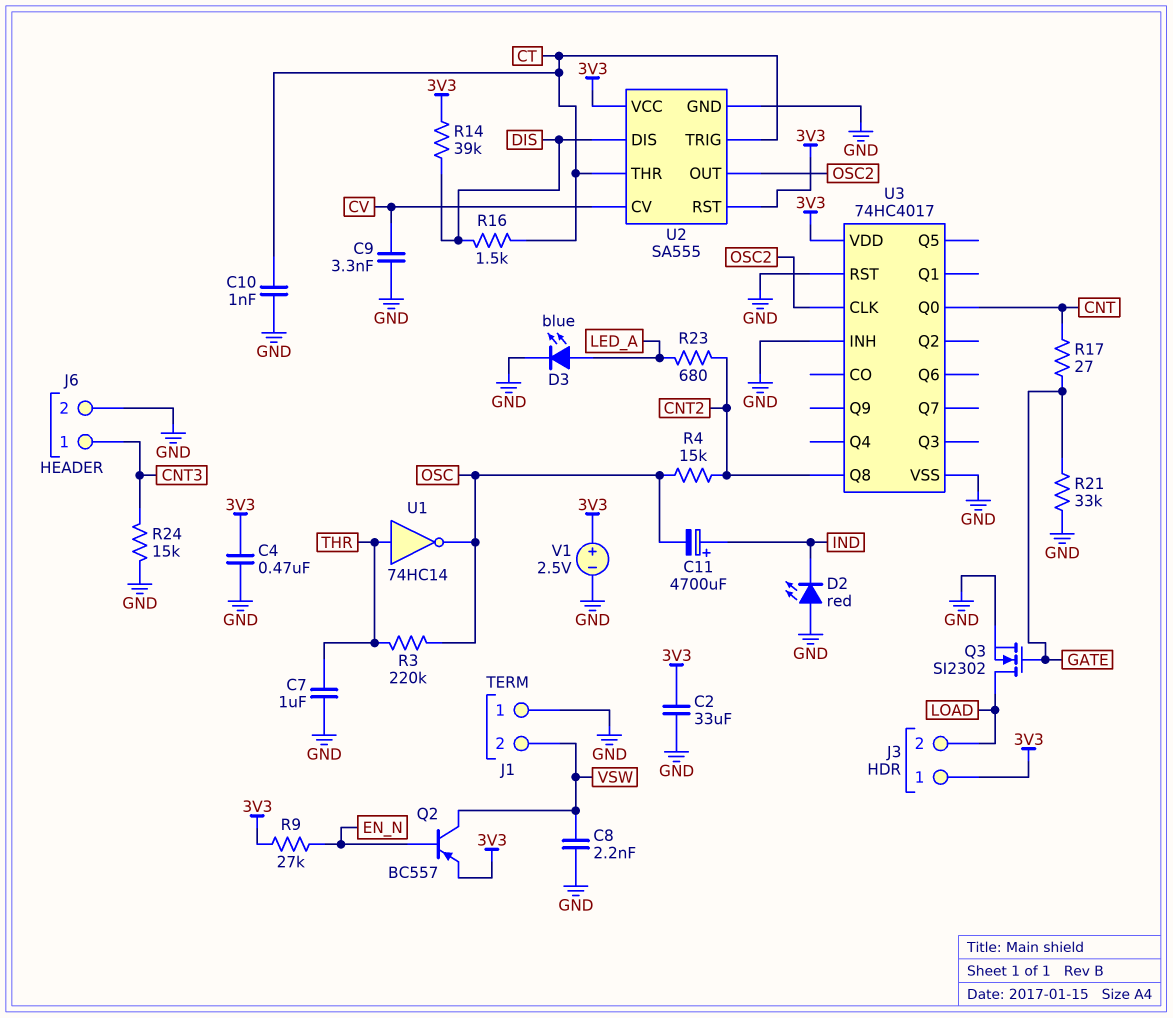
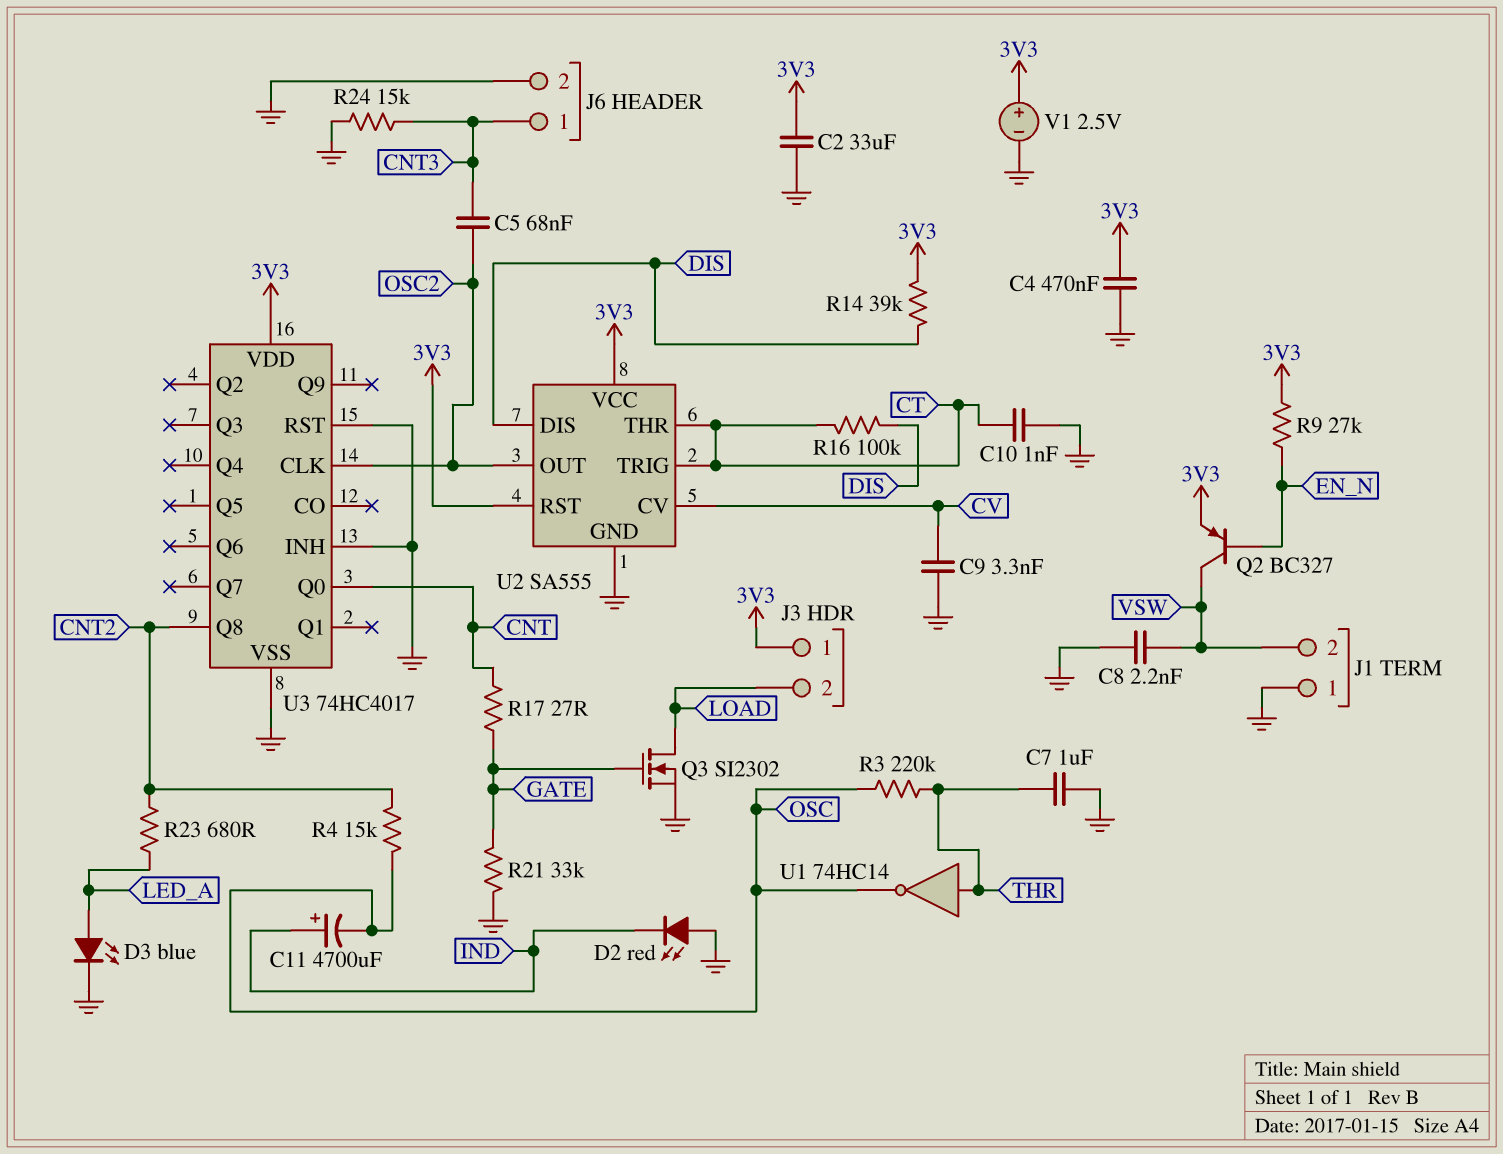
C5: none -> 68nF (CNT3, OSC2)
Q2: PNP BC557 (B EN_N, C VSW, E 3V3) -> PNP BC327 (B EN_N, C VSW, E 3V3)
R16: 1.5k (CT, DIS) -> 100k (CT, DIS)

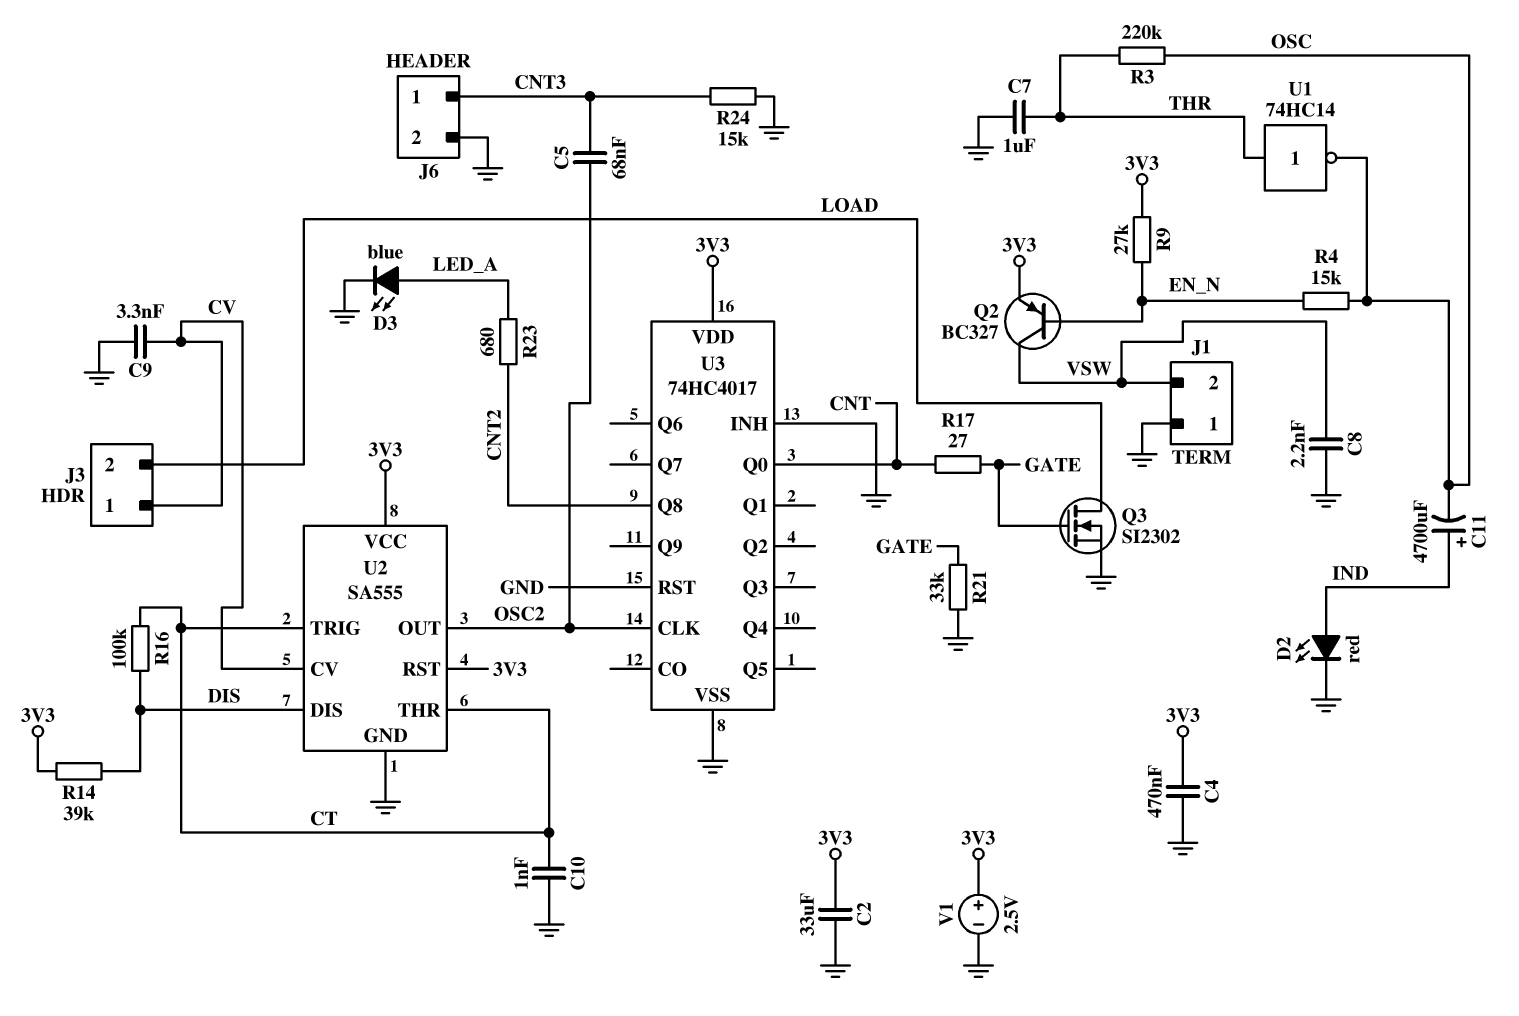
D2: LED red (A GND, K IND) -> LED red (A IND, K GND)
J3 pin 1: 3V3 -> CV
R4: 15k (CNT2, OSC) -> 15k (EN_N, OSC)

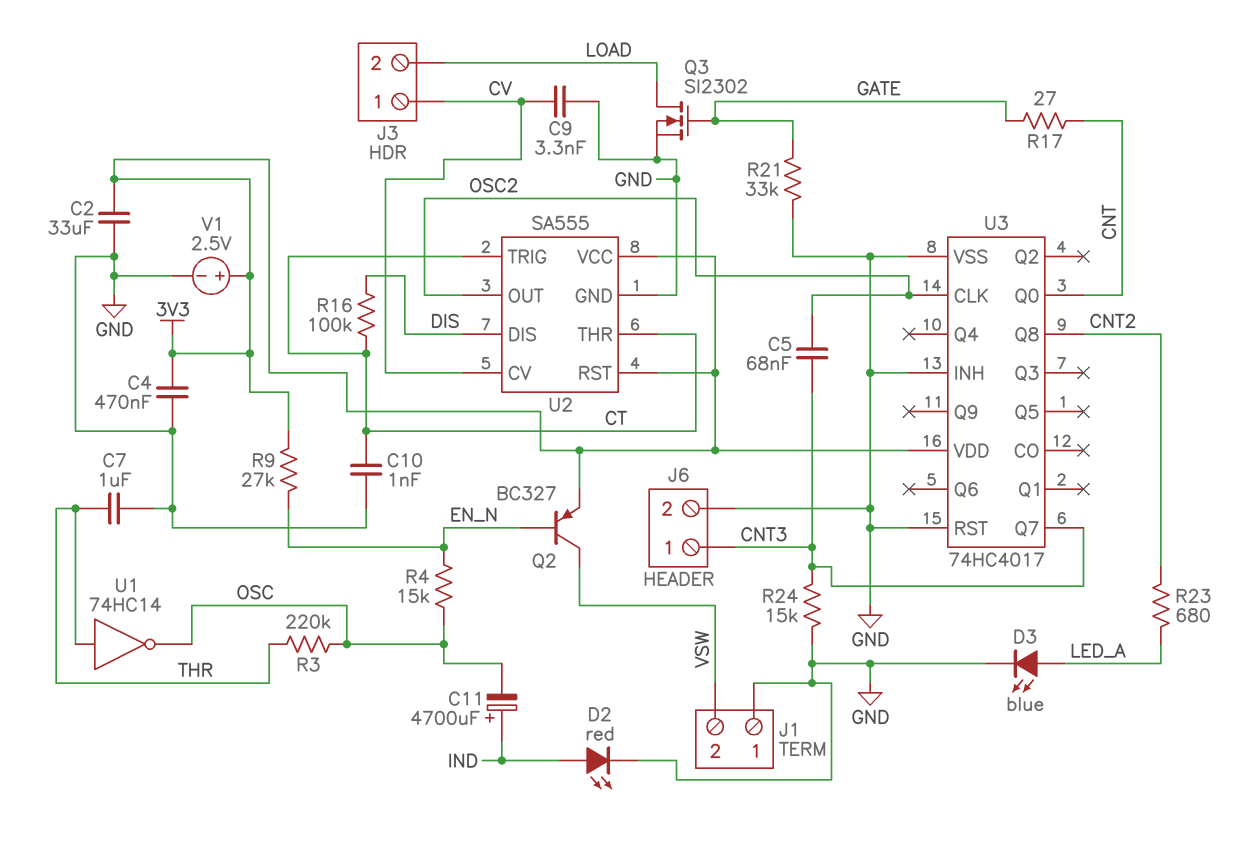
C8: 2.2nF (GND, VSW) -> none
R14: 39k (3V3, DIS) -> none
U3 pin Q7: none -> CNT3

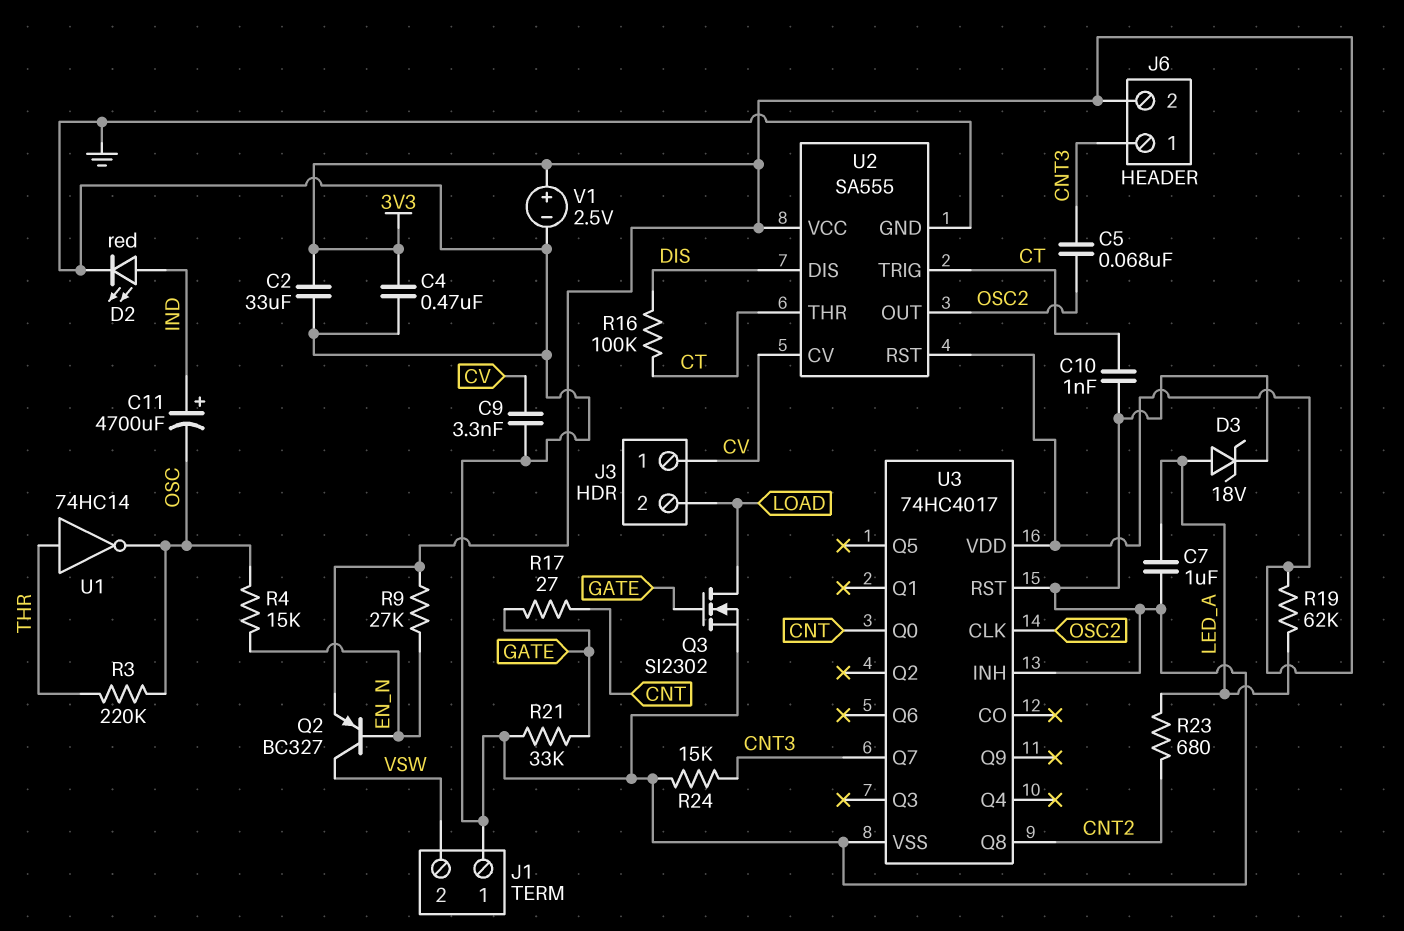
C7: 1uF (GND, THR) -> 1uF (GND, LED_A)
D3: LED blue (A LED_A, K GND) -> zener 18V (A LED_A, K GND)
J6 pin 2: GND -> 3V3
R19: none -> 62k (3V3, LED_A)

